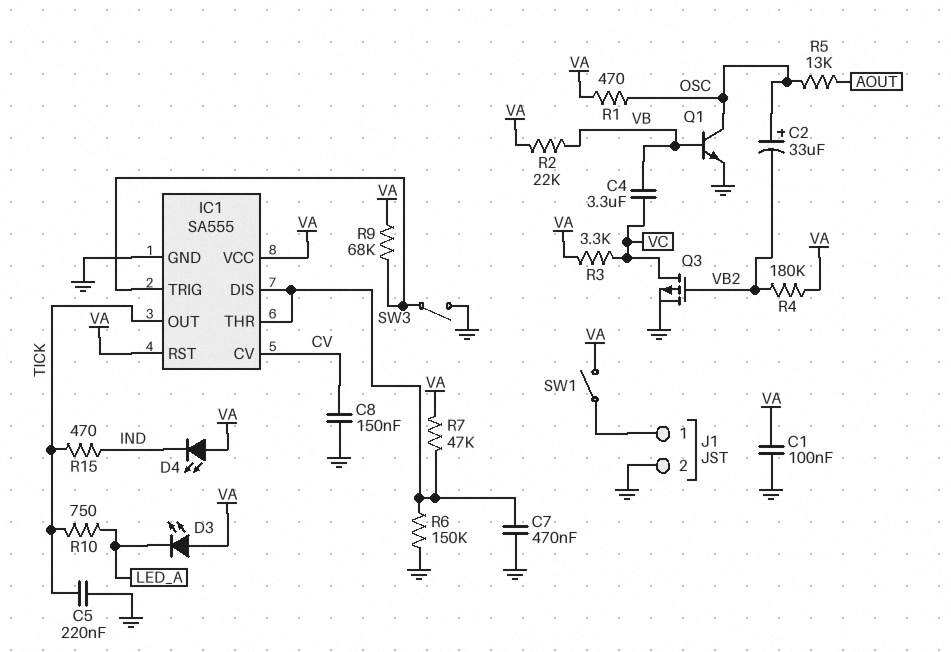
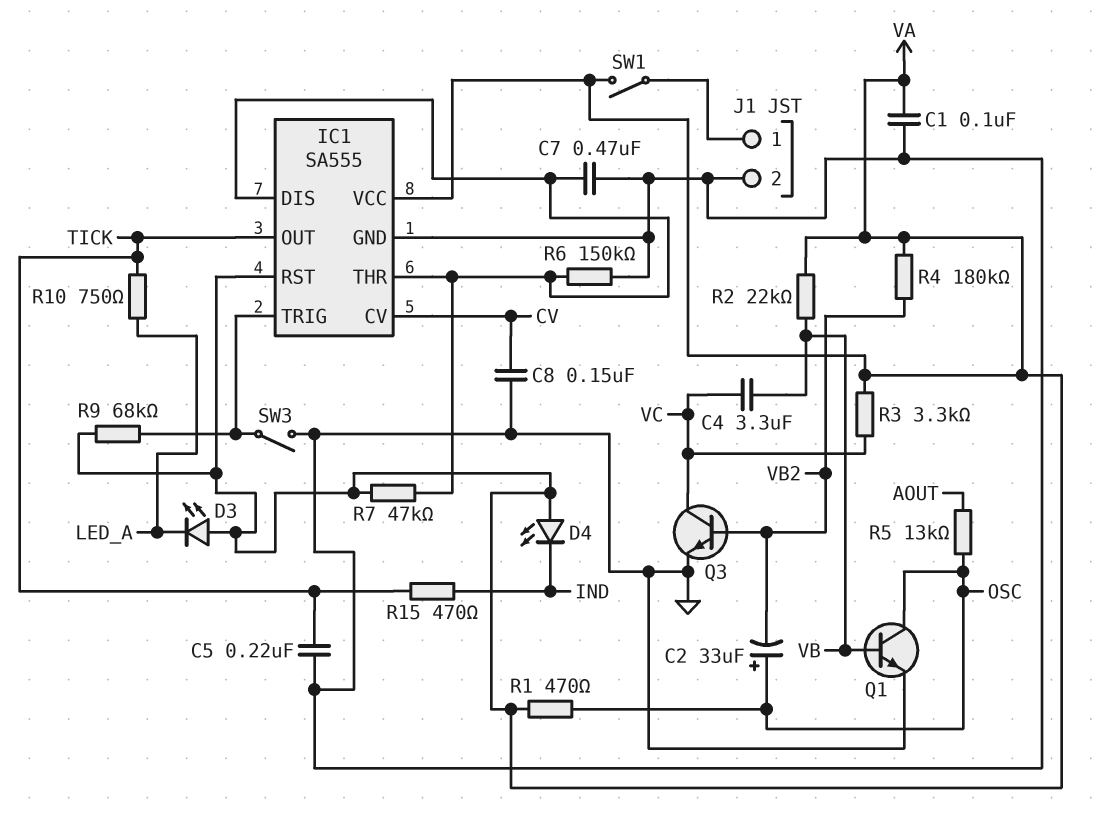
Q3: PMOS (G VB2, D VC, S GND) -> NPN (B VB2, C VC, E GND)

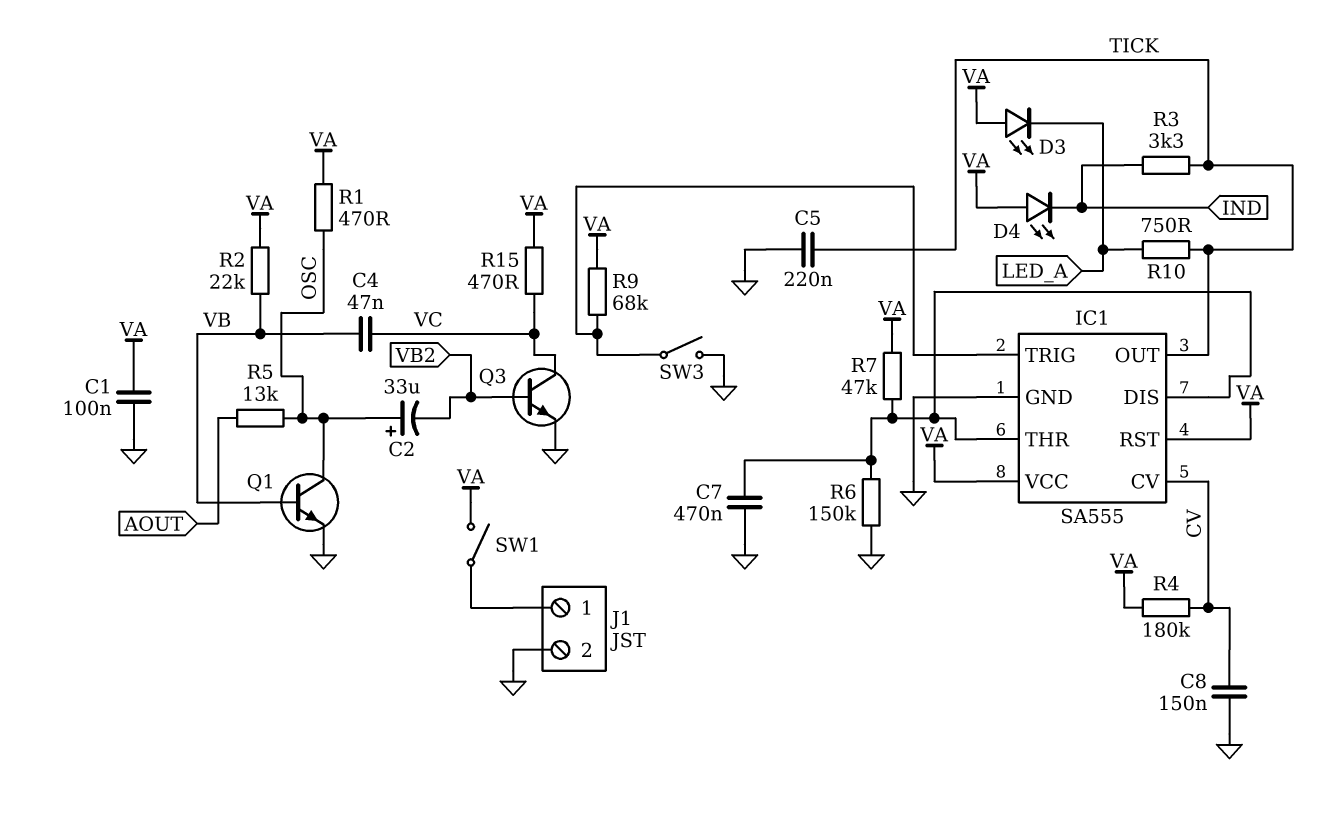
C4: 3.3uF (VB, VC) -> 47nF (VB, VC)
R3: 3.3k (VA, VC) -> 3.3k (IND, TICK)
R4: 180k (VA, VB2) -> 180k (CV, VA)
R15: 470 (IND, TICK) -> 470 (VA, VC)

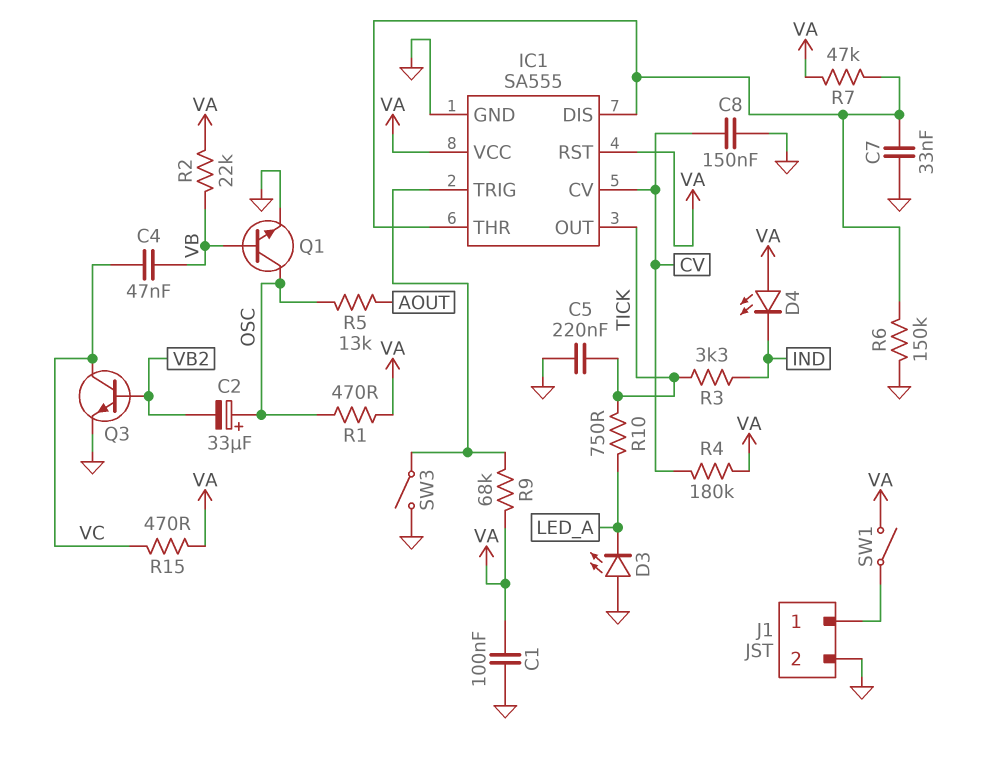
C7: 470nF (GND, IC1/DIS) -> 33nF (GND, IC1/DIS)
D3: LED (A VA, K LED_A) -> LED (A GND, K LED_A)

